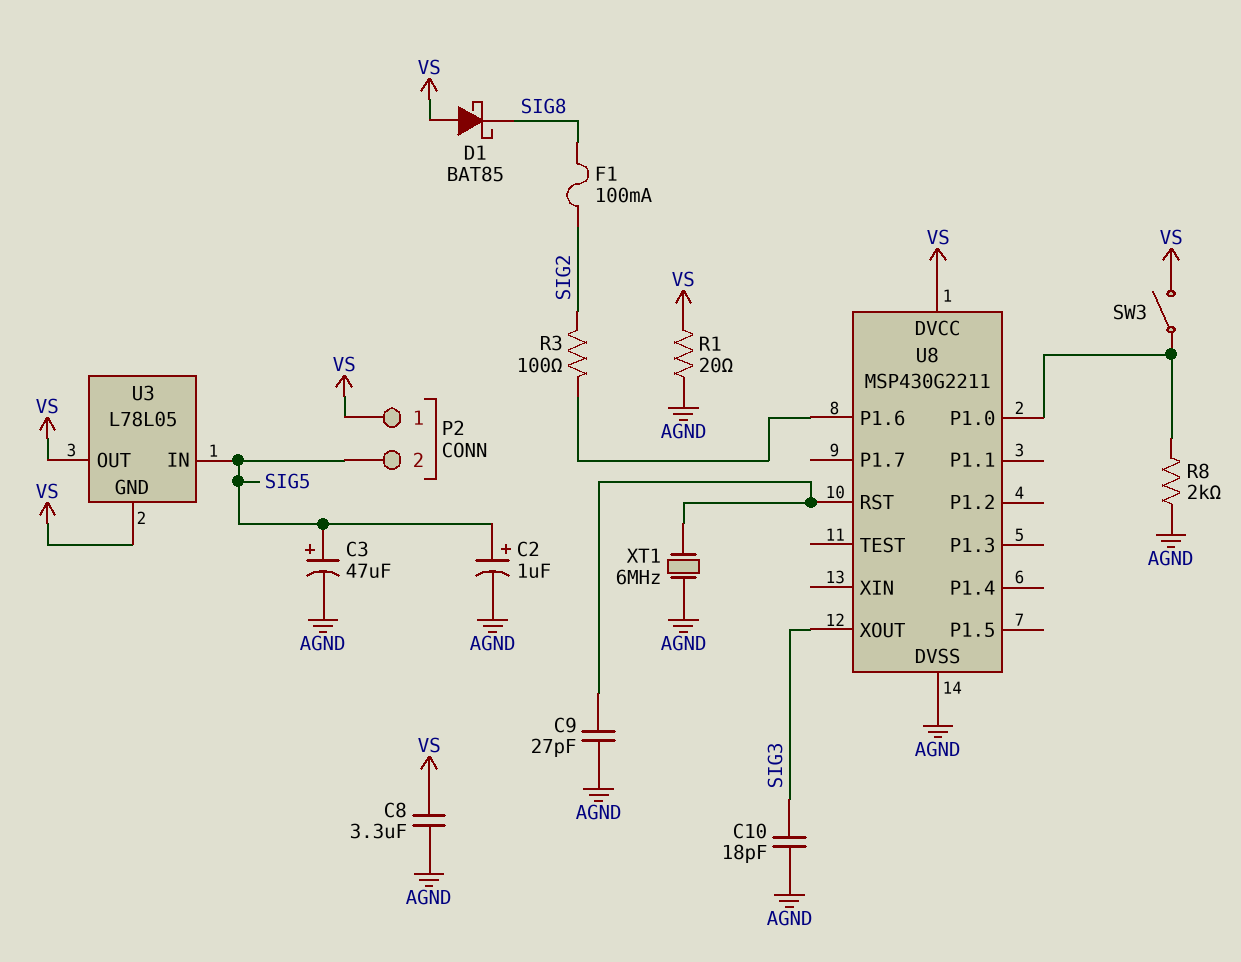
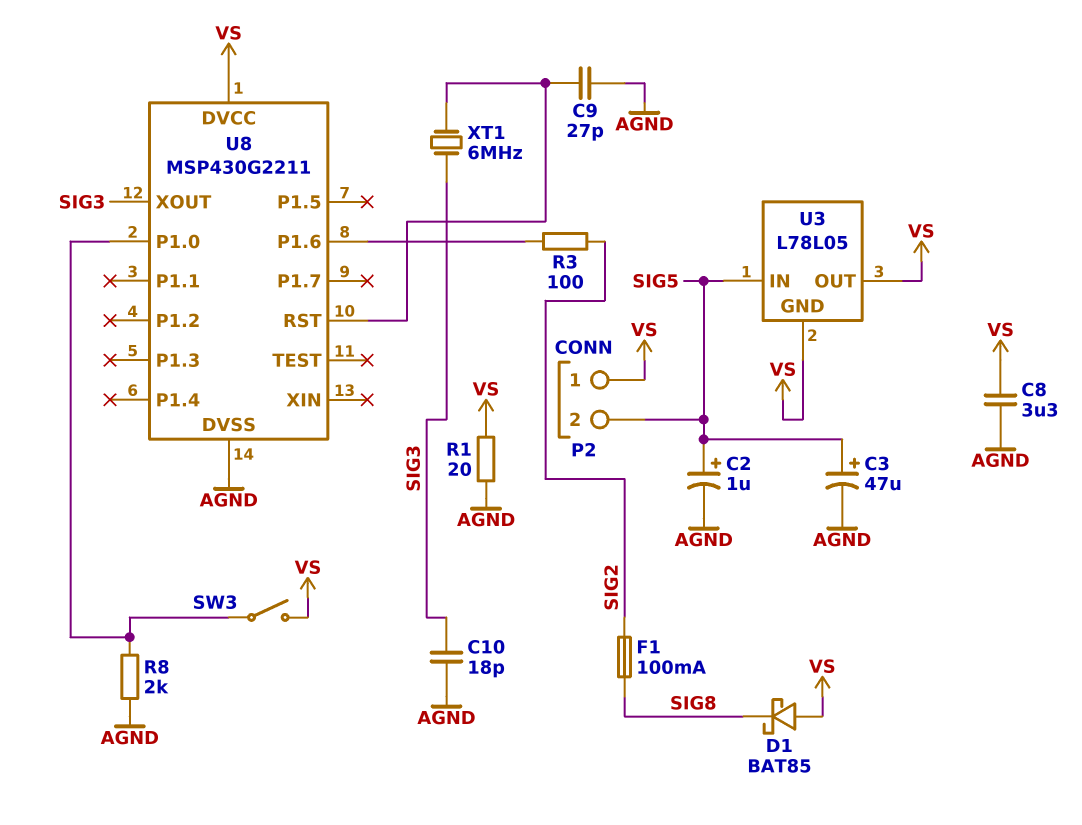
XT1: 6MHz (AGND, U8/RST) -> 6MHz (SIG3, U8/RST)

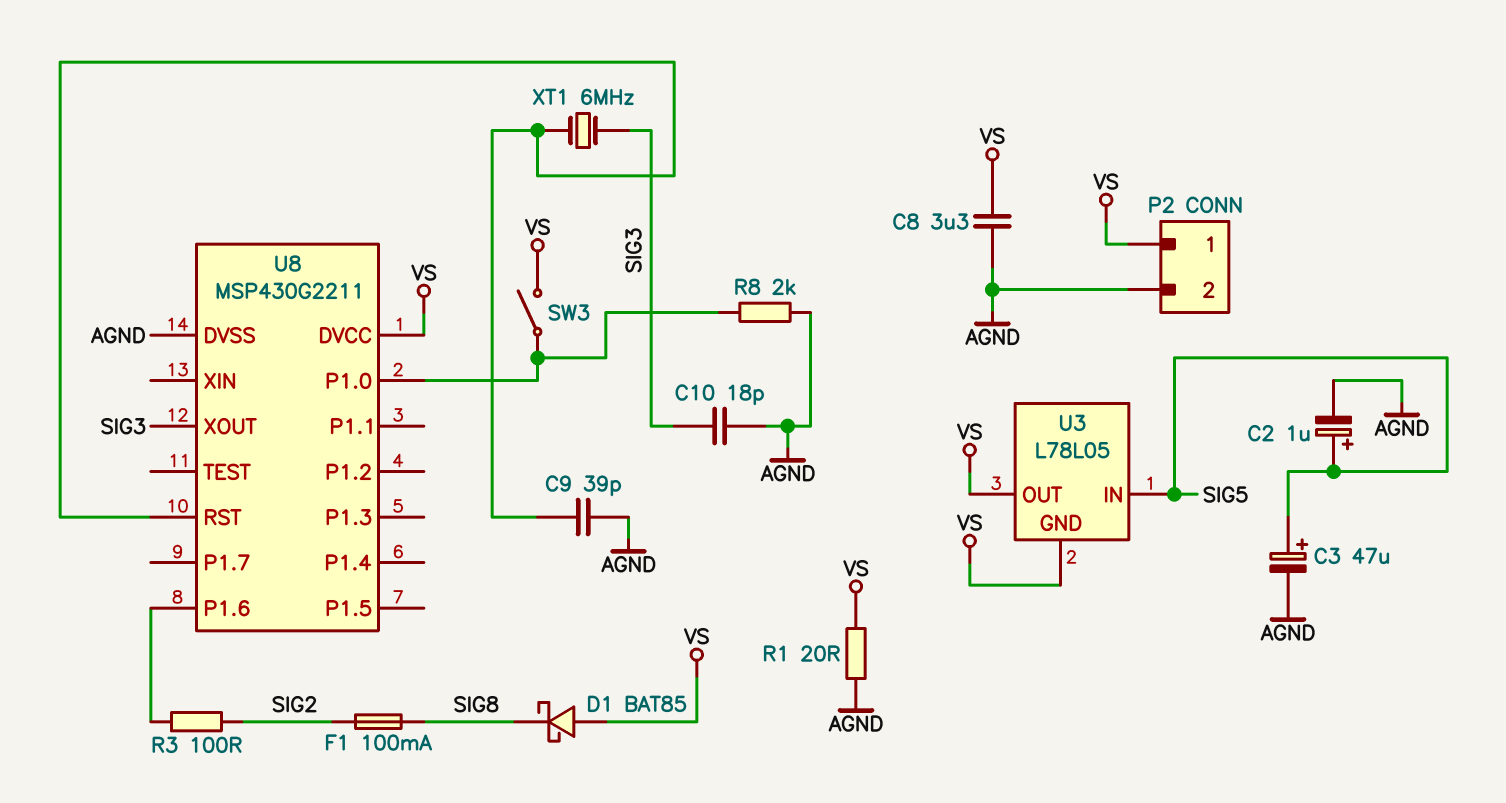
C9: 27pF (AGND, U8/RST) -> 39pF (AGND, U8/RST)
P2 pin 2: SIG5 -> AGND

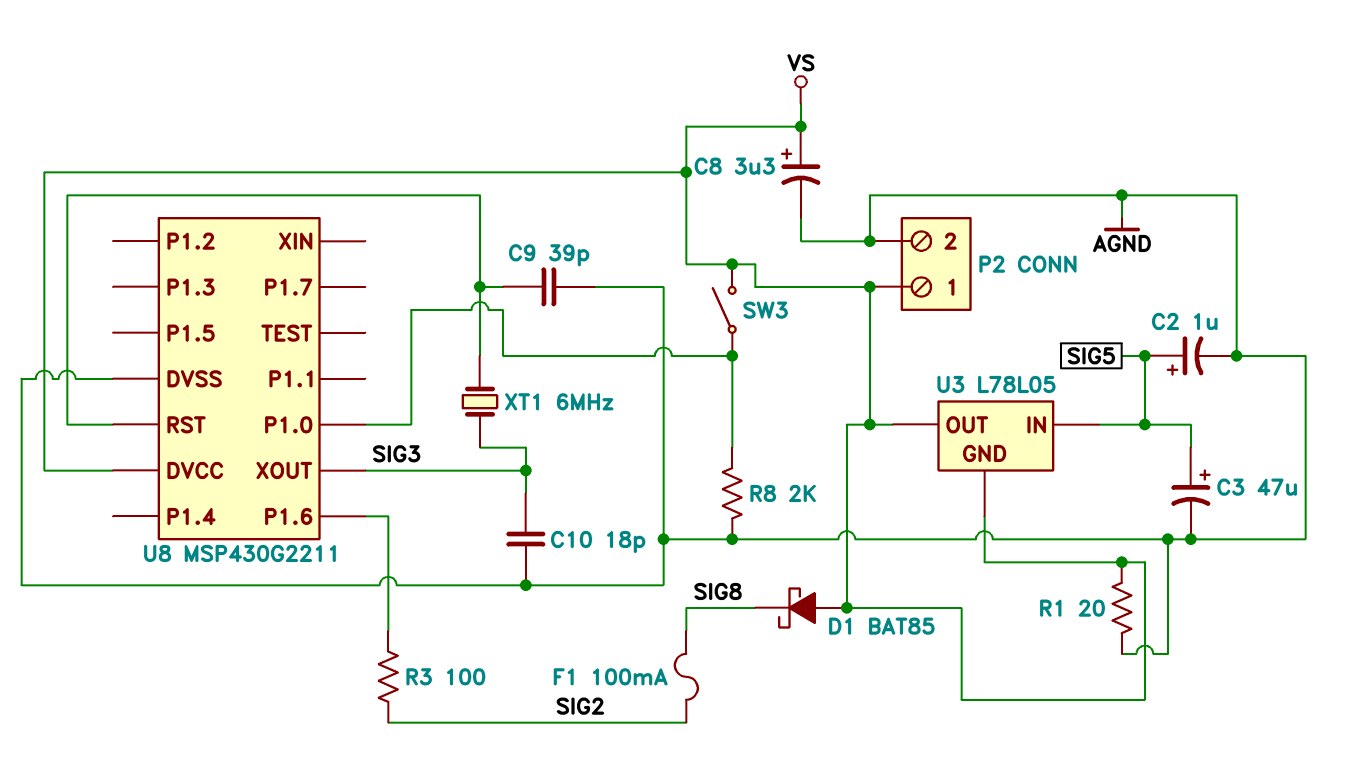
C8: 3.3uF (AGND, VS) -> 3.3uF (plus VS, minus AGND)

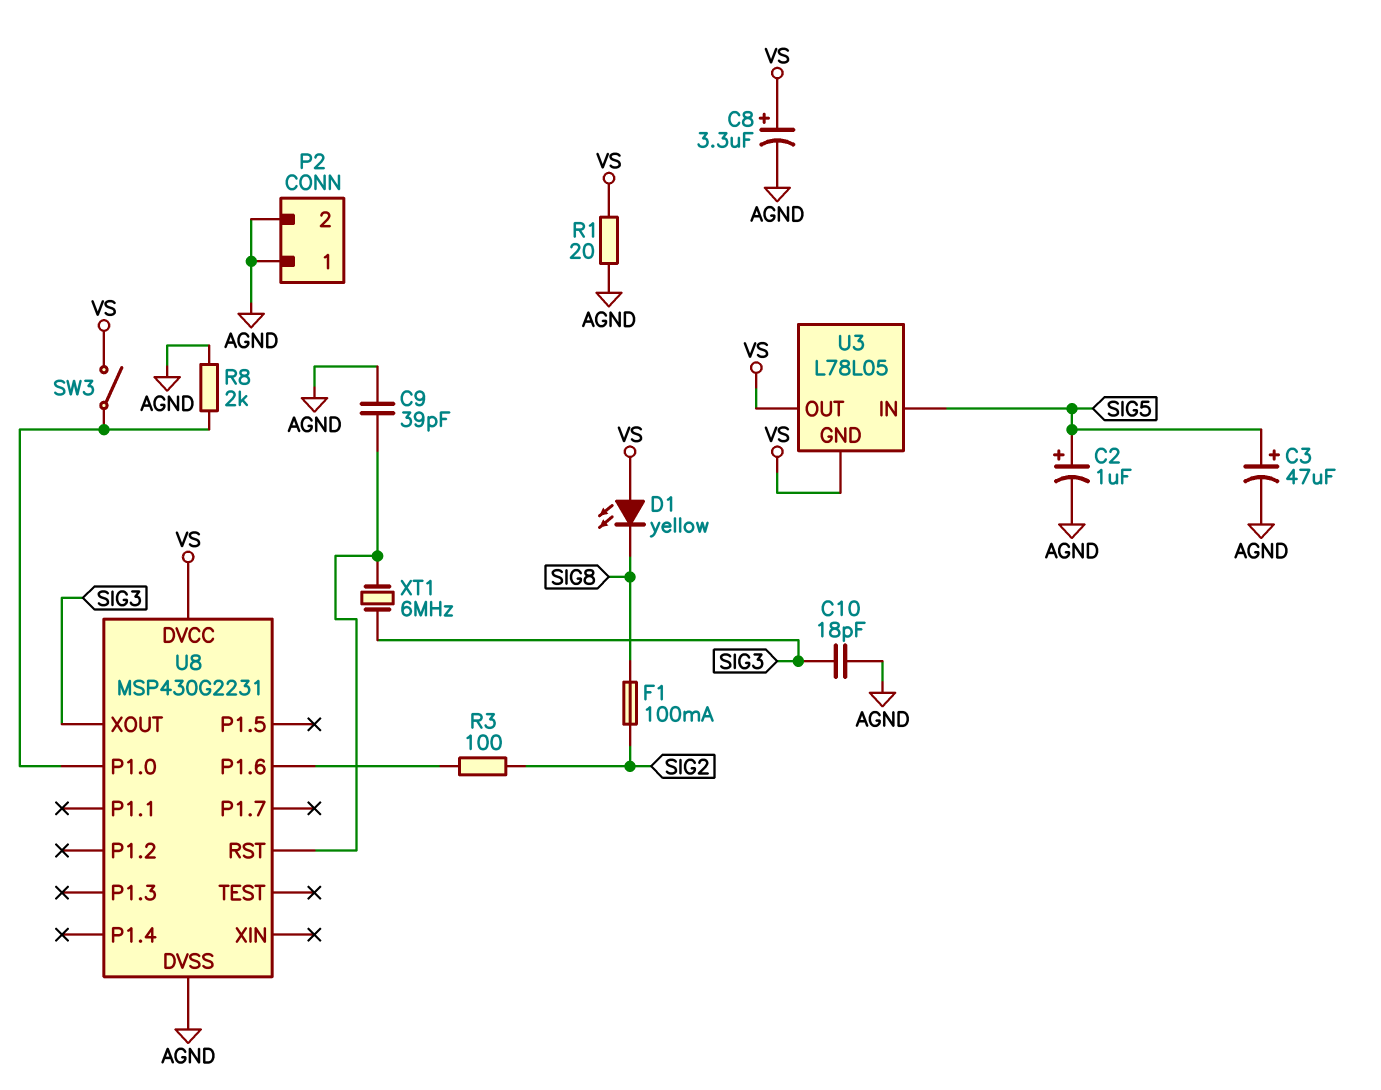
D1: schottky BAT85 (A VS, K SIG8) -> LED yellow (A VS, K SIG8)
P2 pin 1: VS -> AGND
U8: MSP430G2211 -> MSP430G2231

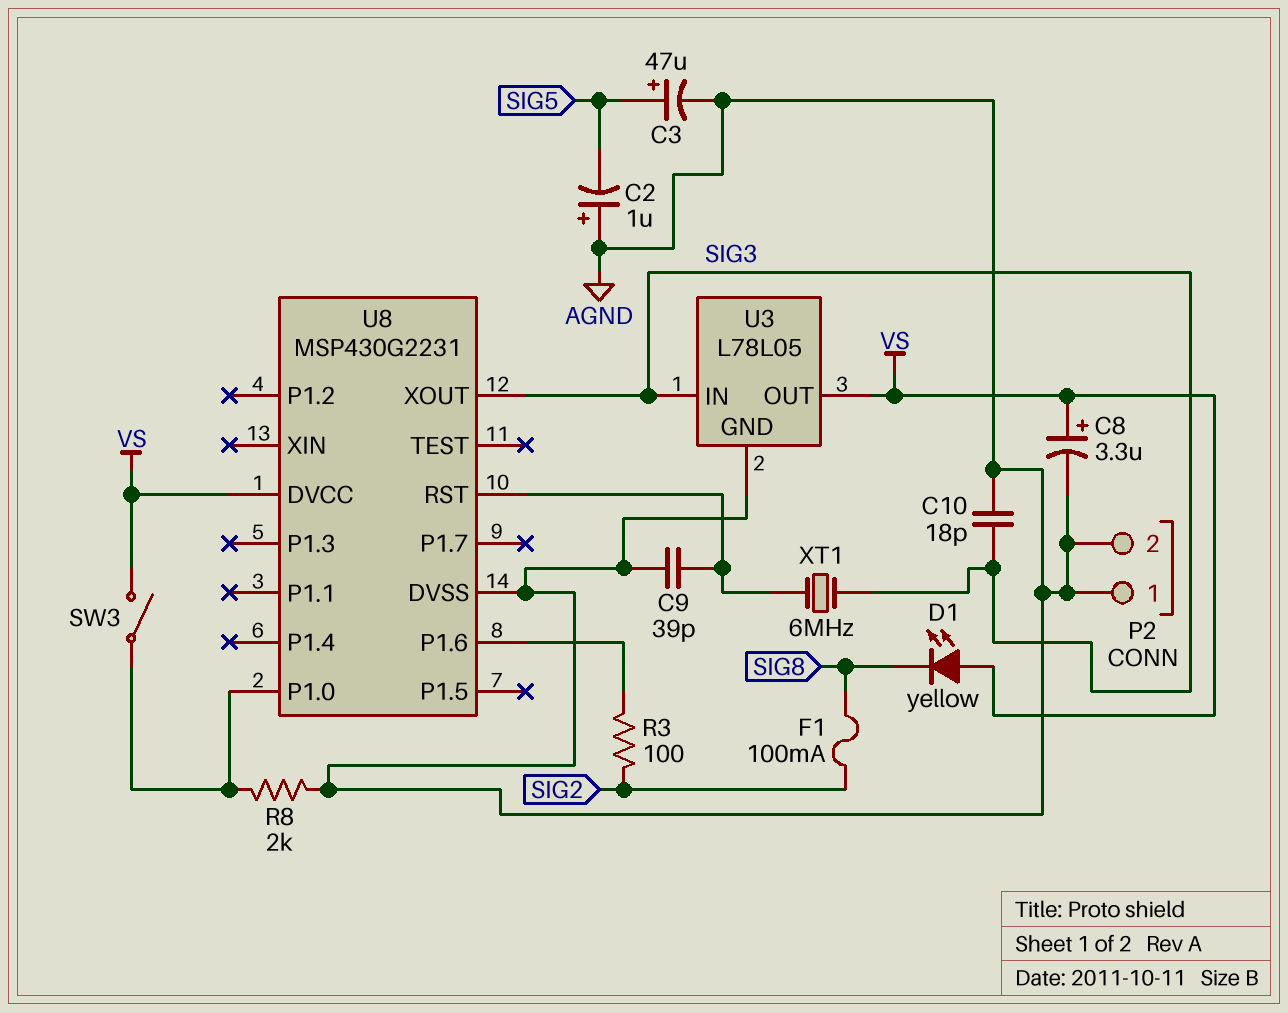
C2: 1uF (plus SIG5, minus AGND) -> 1uF (plus AGND, minus SIG5)
R1: 20 (AGND, VS) -> none
U3 pin GND: VS -> AGND
U3 pin IN: SIG5 -> SIG3

